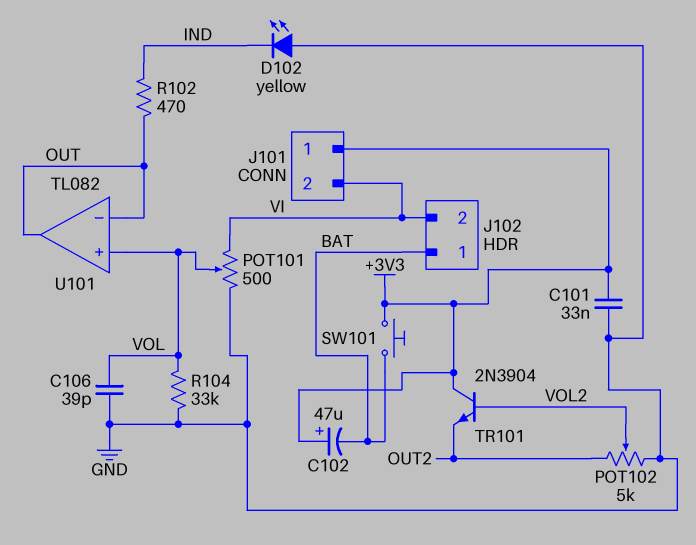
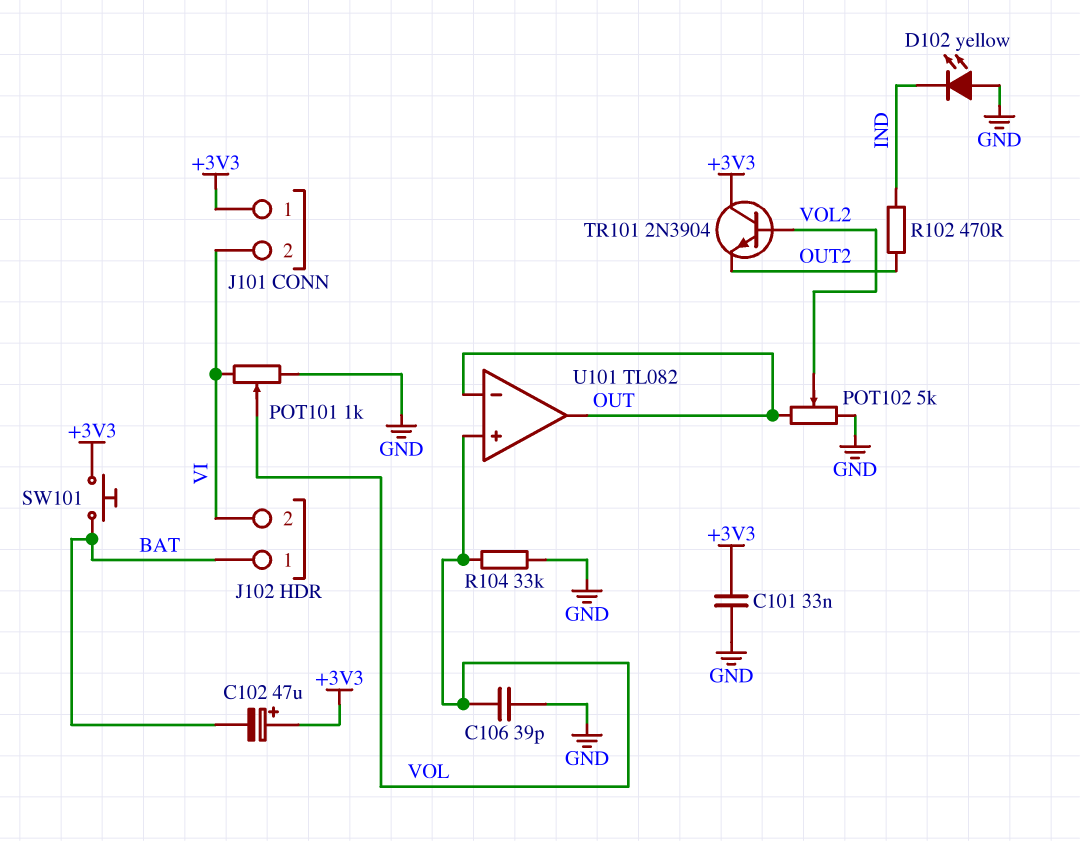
POT101: 500 (GND, VI, wiper VOL) -> 1k (GND, VI, wiper VOL)
POT102: 5k (GND, OUT2, wiper VOL2) -> 5k (GND, OUT, wiper VOL2)
R102: 470 (IND, OUT) -> 470 (IND, OUT2)

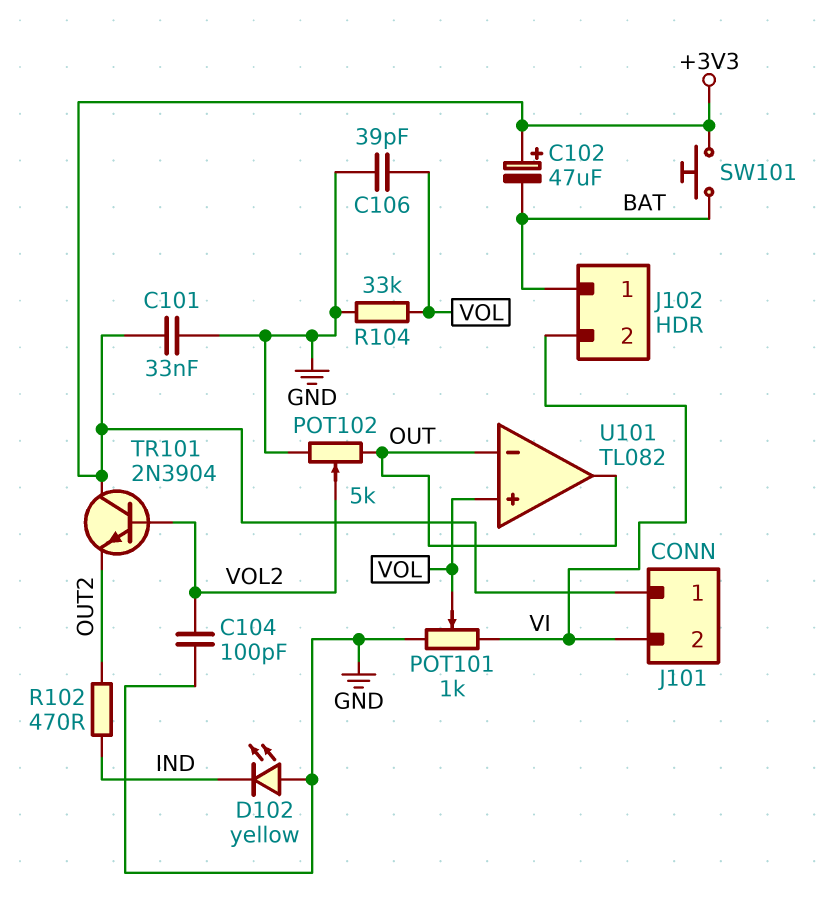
C104: none -> 100pF (GND, VOL2)

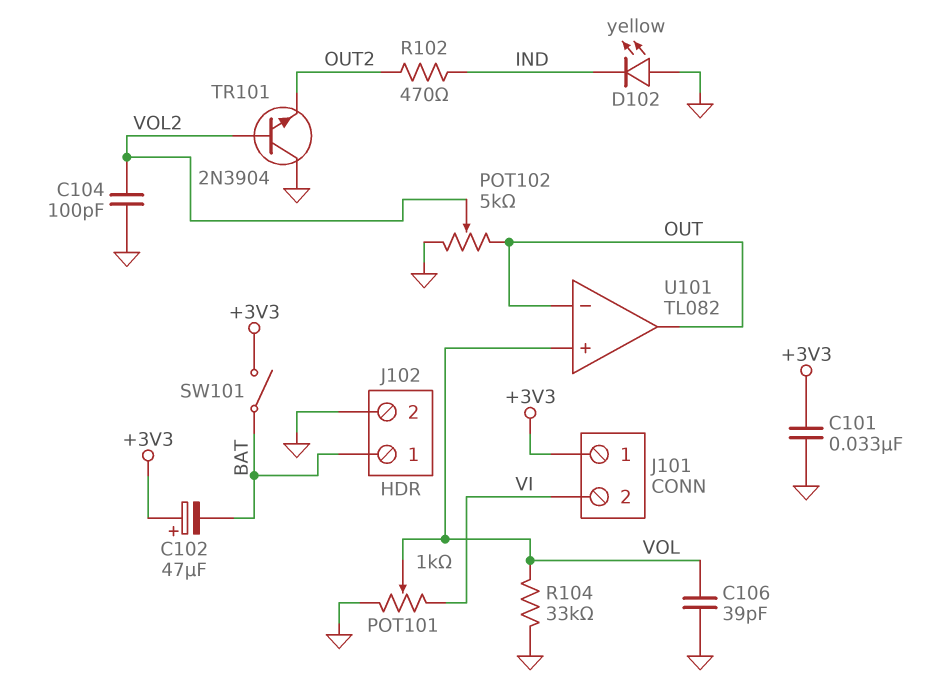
J102 pin 2: VI -> GND
SW101: button (+3V3, BAT) -> switch (+3V3, BAT)
TR101: NPN 2N3904 (B VOL2, C +3V3, E OUT2) -> NPN 2N3904 (B VOL2, C GND, E OUT2)

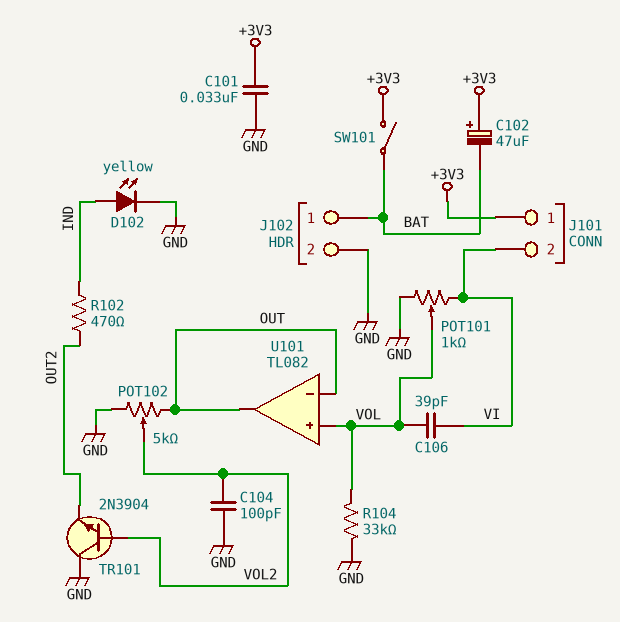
C106: 39pF (GND, VOL) -> 39pF (VI, VOL)
D102: LED yellow (A GND, K IND) -> LED yellow (A IND, K GND)

